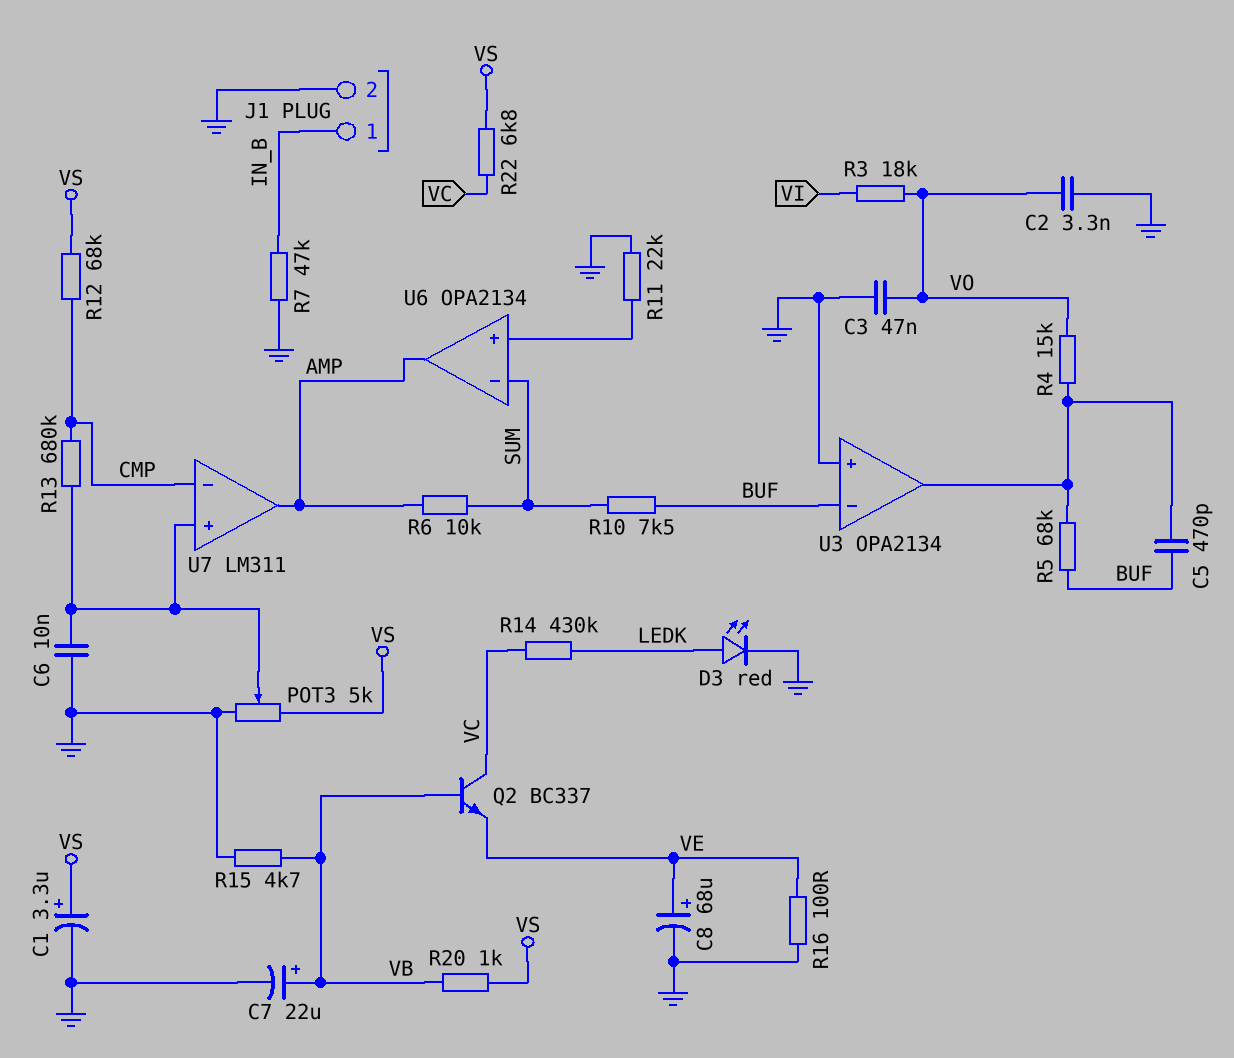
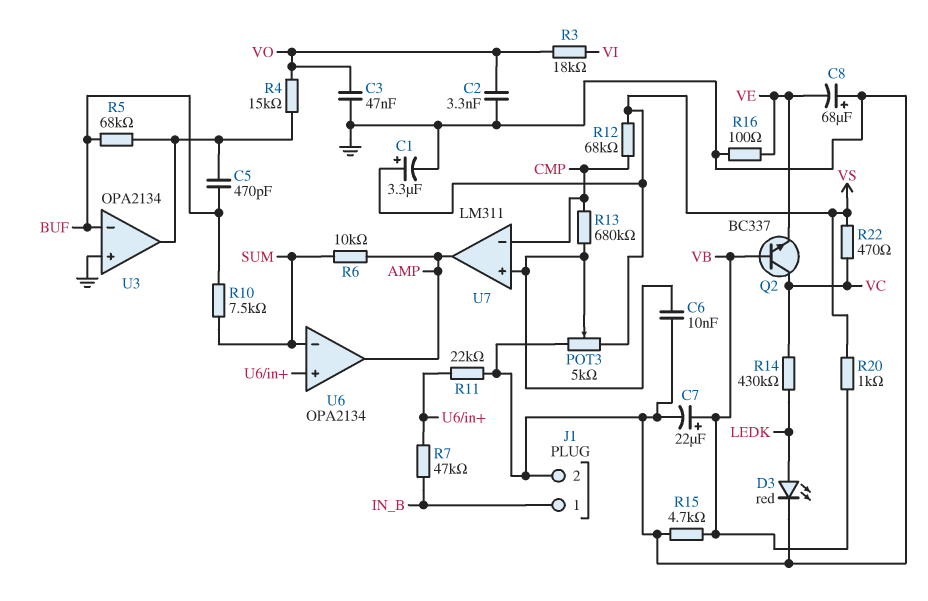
C8: 68uF (plus VE, minus GND) -> 68uF (plus GND, minus VE)
R7: 47k (GND, IN_B) -> 47k (IN_B, U6/in+)
R22: 6.8k (VC, VS) -> 470 (VC, VS)

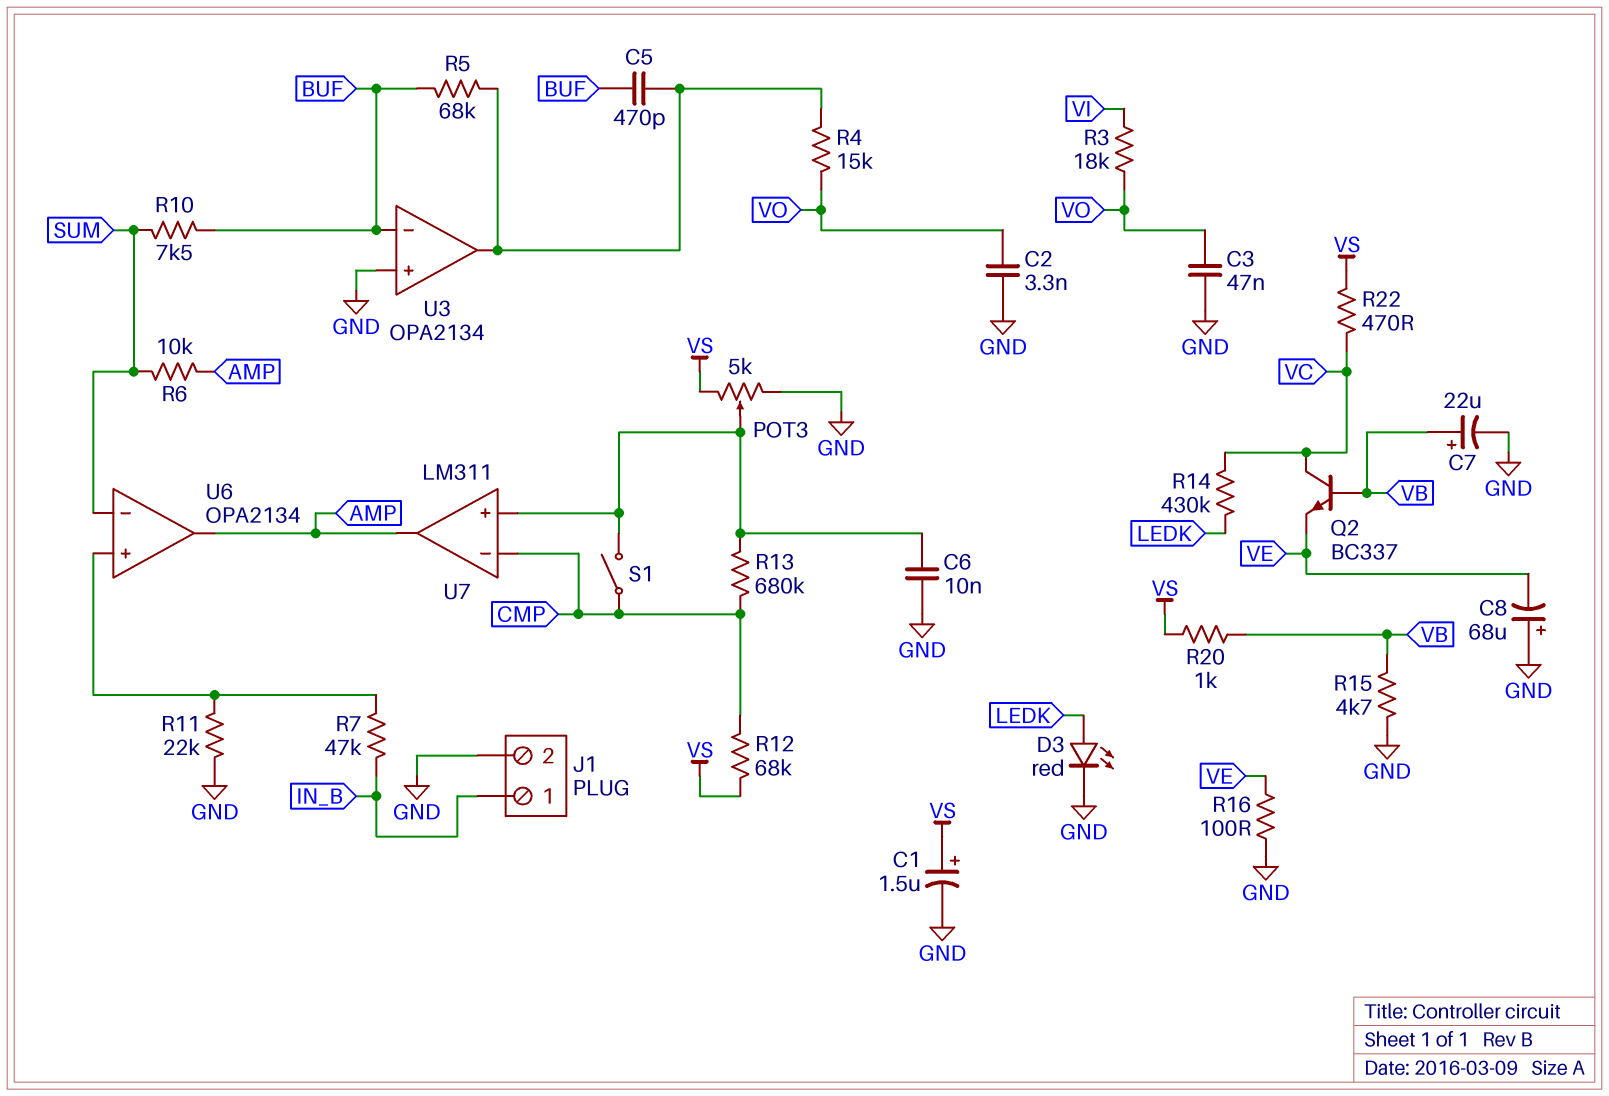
C1: 3.3uF (plus VS, minus GND) -> 1.5uF (plus VS, minus GND)
S1: none -> switch (CMP, U7/in+)

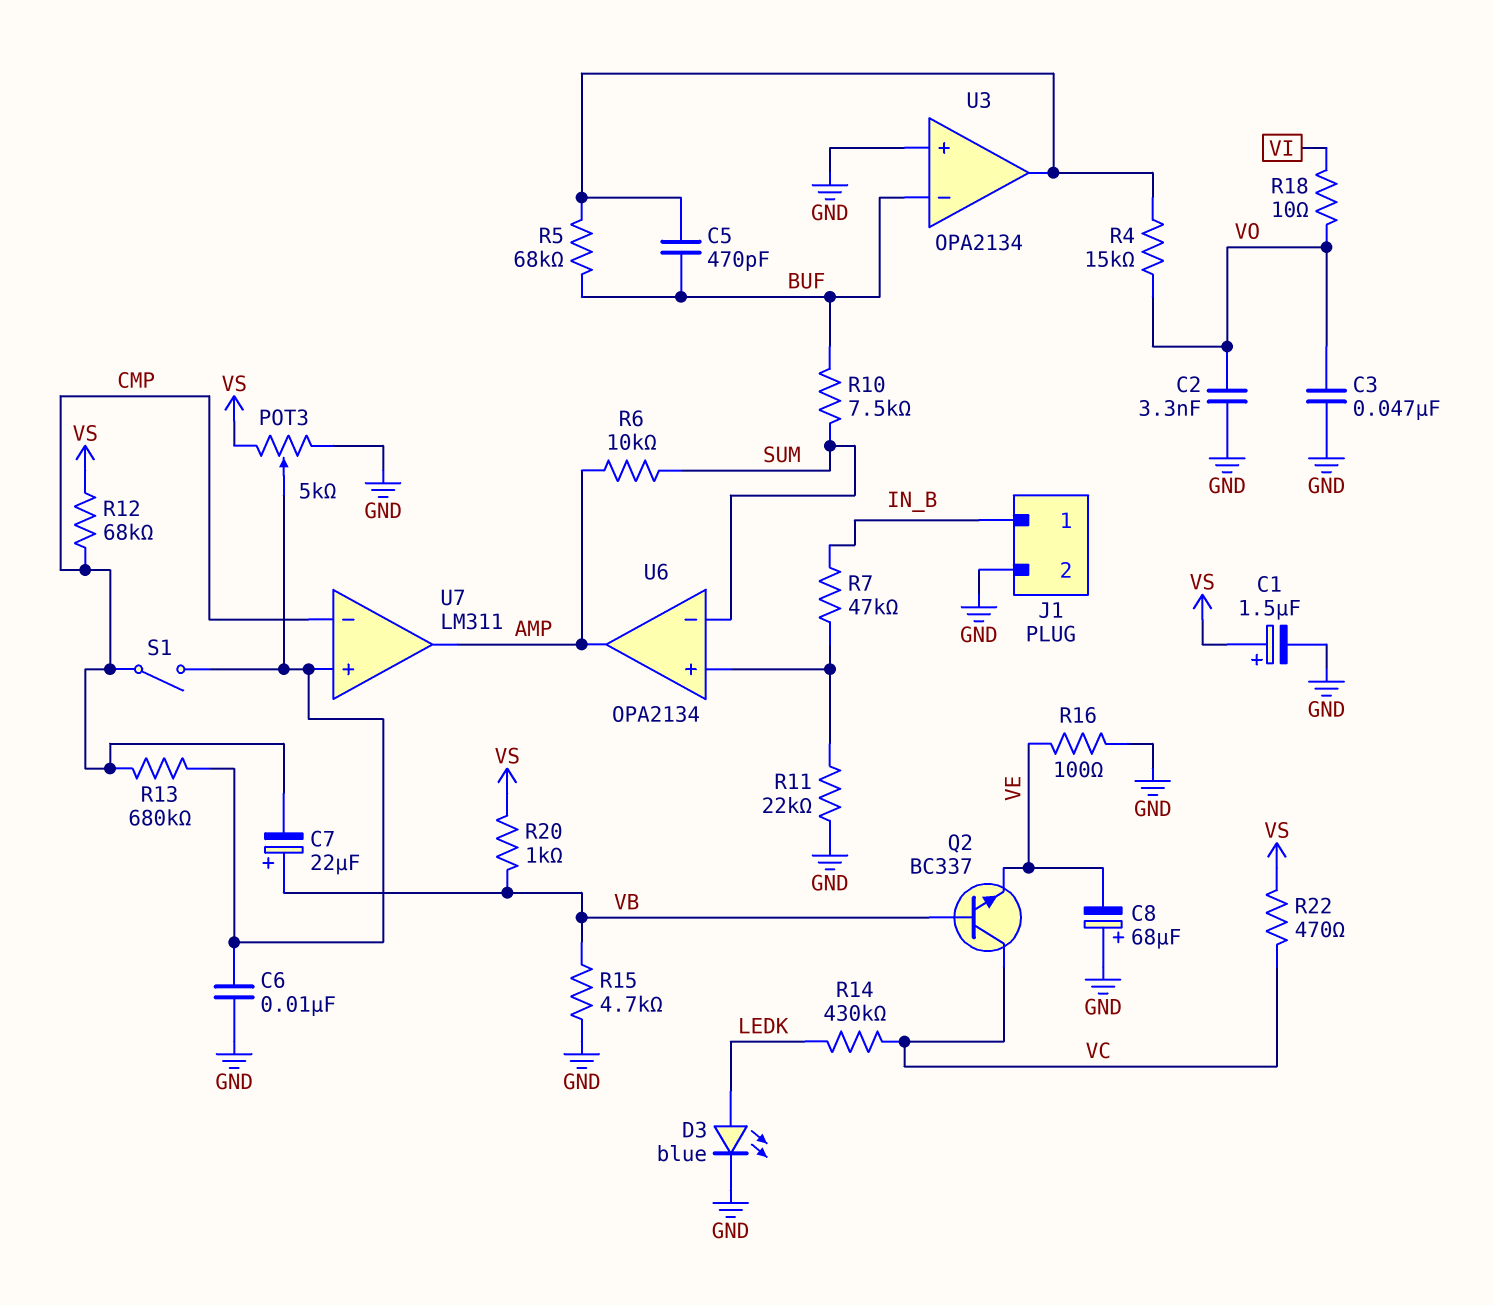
C7: 22uF (plus VB, minus GND) -> 22uF (plus VB, minus CMP)
D3: LED red (A LEDK, K GND) -> LED blue (A LEDK, K GND)
R3: 18k (VI, VO) -> none
R18: none -> 10 (VI, VO)

